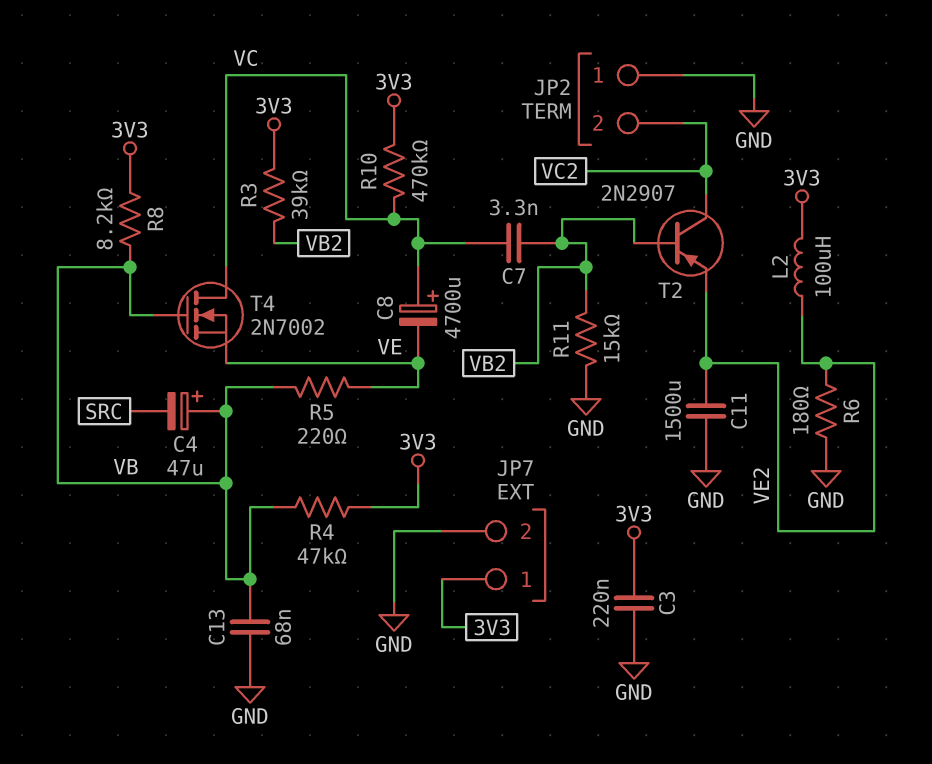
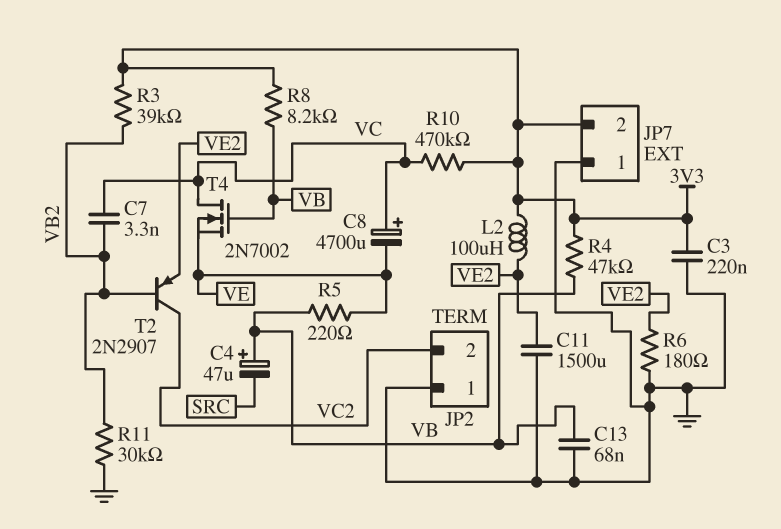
JP7 pin 1: 3V3 -> GND
JP7 pin 2: GND -> 3V3
R11: 15k (GND, VB2) -> 30k (GND, VB2)

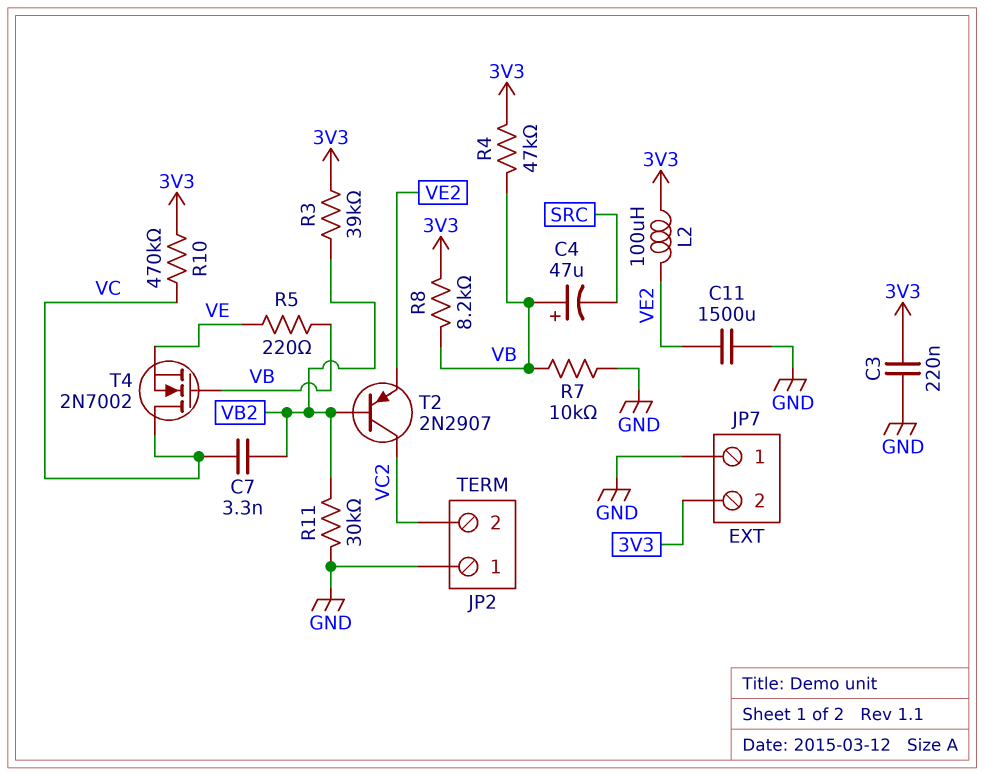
C8: 4700uF (plus VC, minus VE) -> none
C13: 68nF (GND, VB) -> none
R6: 180 (GND, VE2) -> none
R7: none -> 10k (GND, VB)

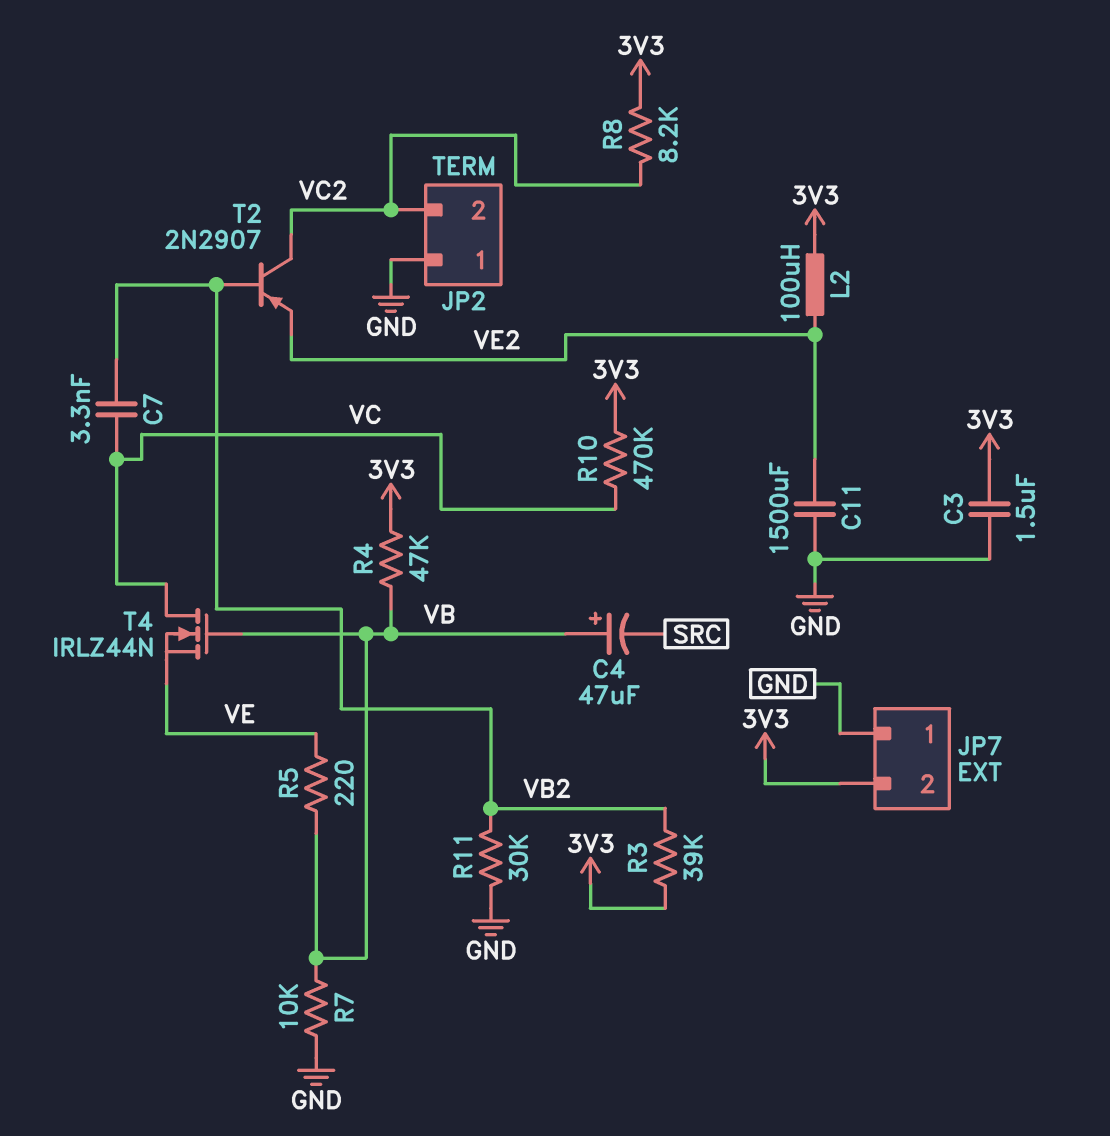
C3: 220nF (3V3, GND) -> 1.5uF (3V3, GND)
R8: 8.2k (3V3, VB) -> 8.2k (3V3, VC2)
T4: NMOS 2N7002 (G VB, D VC, S VE) -> NMOS IRLZ44N (G VB, D VC, S VE)

